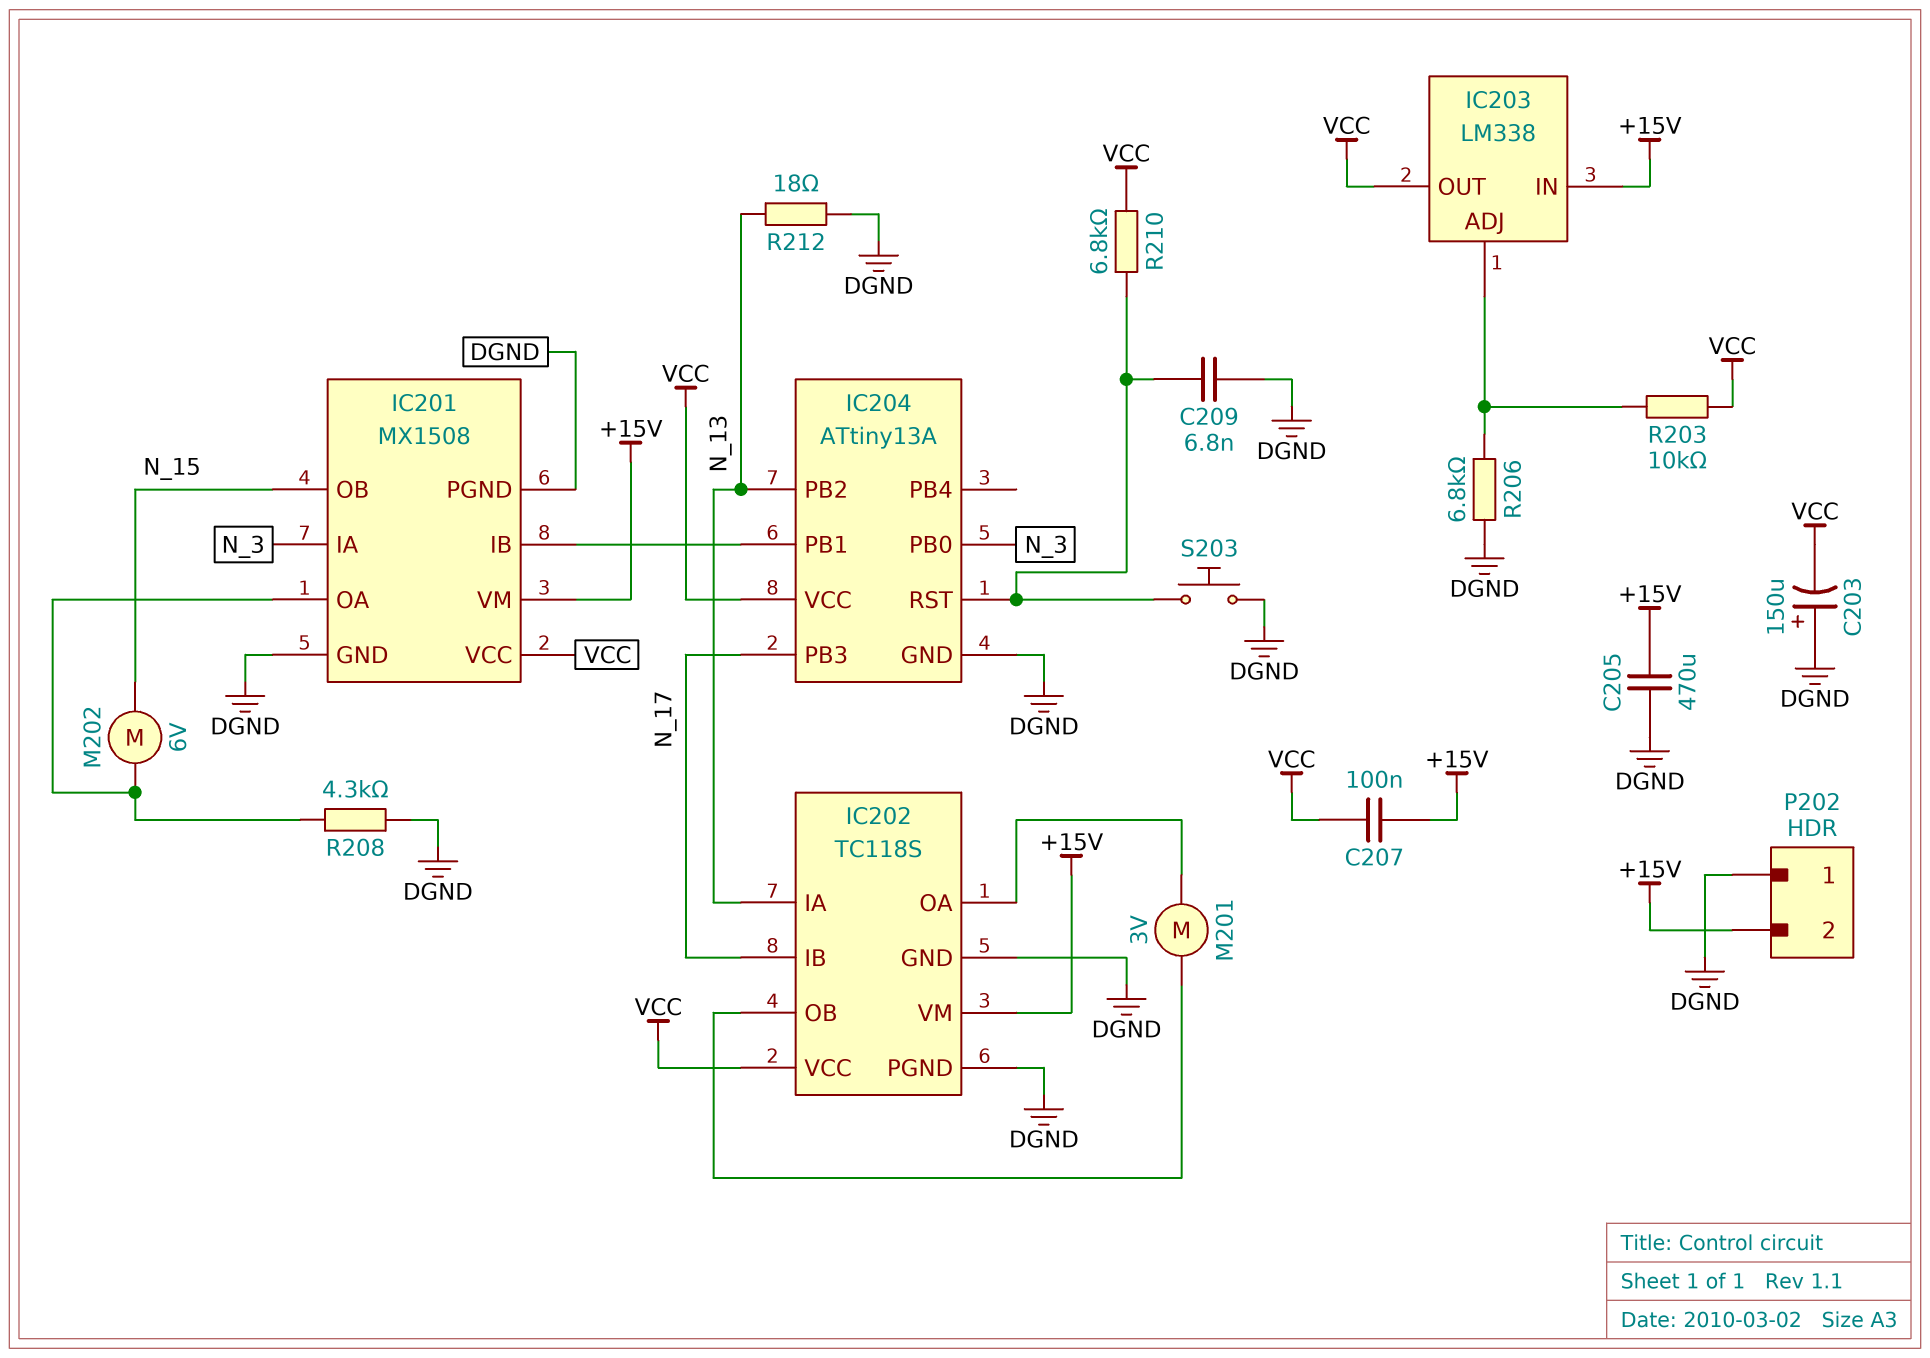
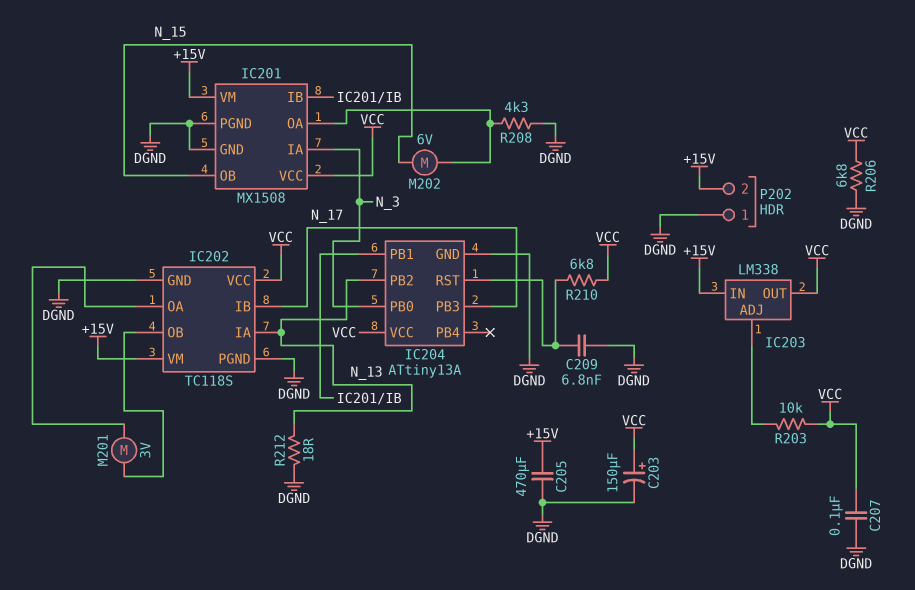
C203: 150uF (plus DGND, minus VCC) -> 150uF (plus VCC, minus DGND)
C207: 100nF (+15V, VCC) -> 100nF (DGND, VCC)
R206: 6.8k (DGND, IC203/ADJ) -> 6.8k (DGND, VCC)
S203: button (DGND, IC204/RST) -> none

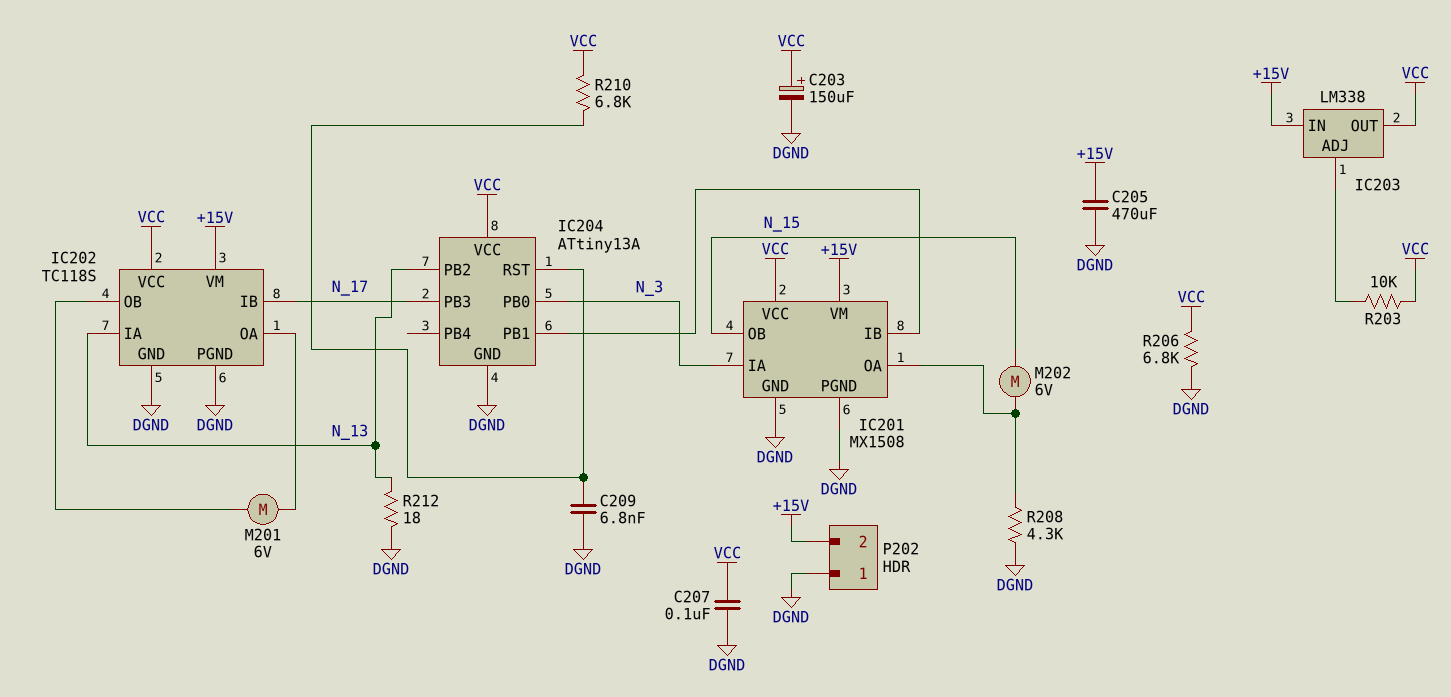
M201: motor 3V (IC202/OA, IC202/OB) -> motor 6V (IC202/OA, IC202/OB)

